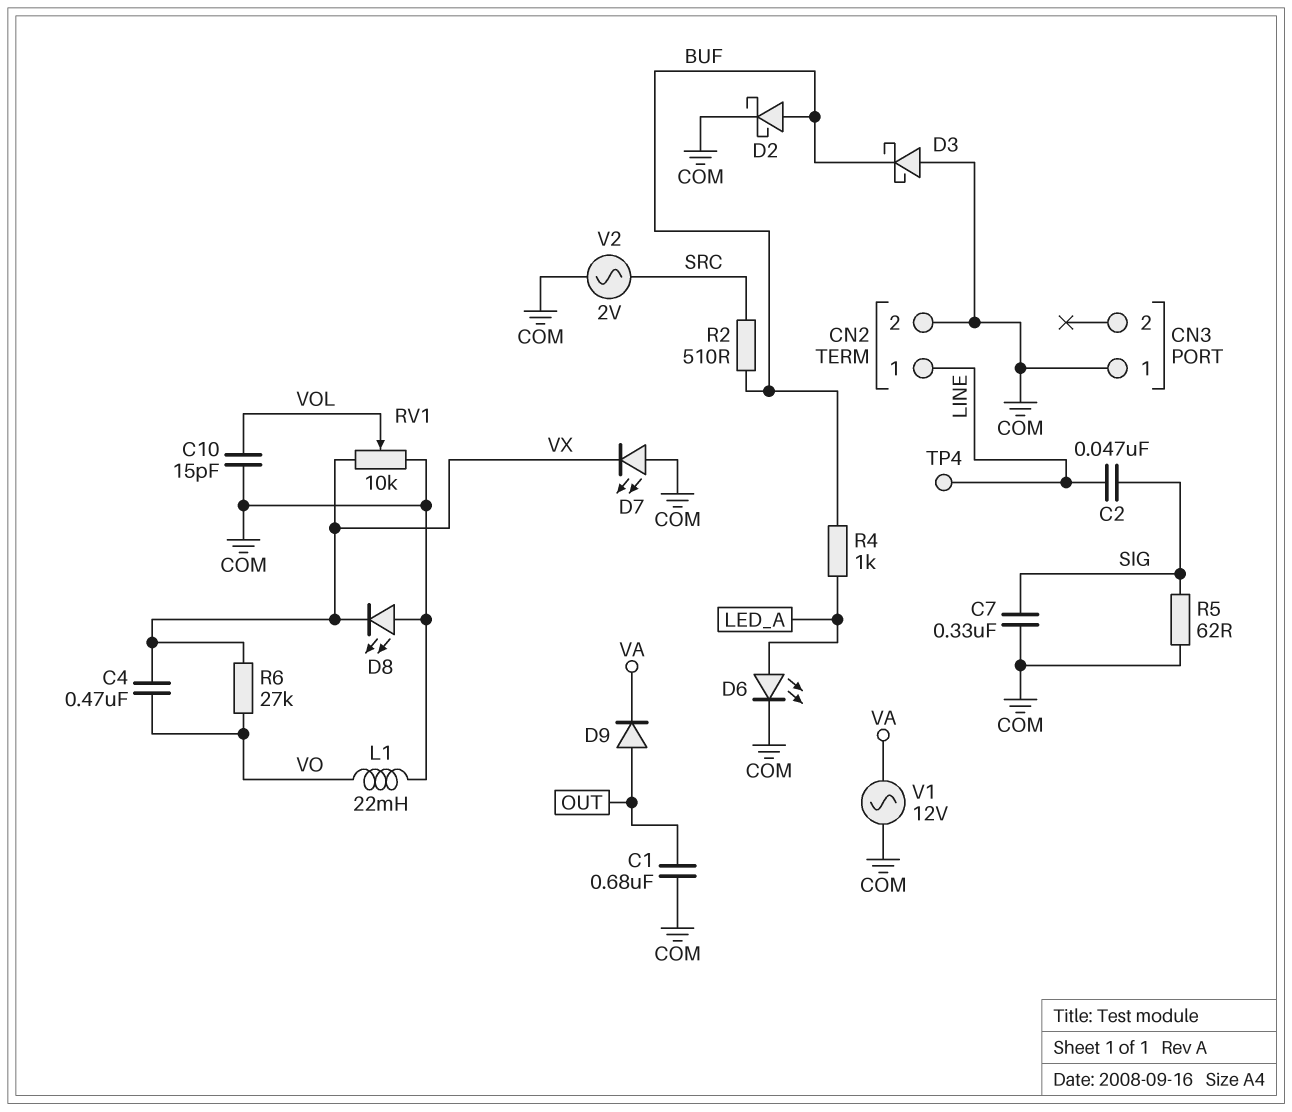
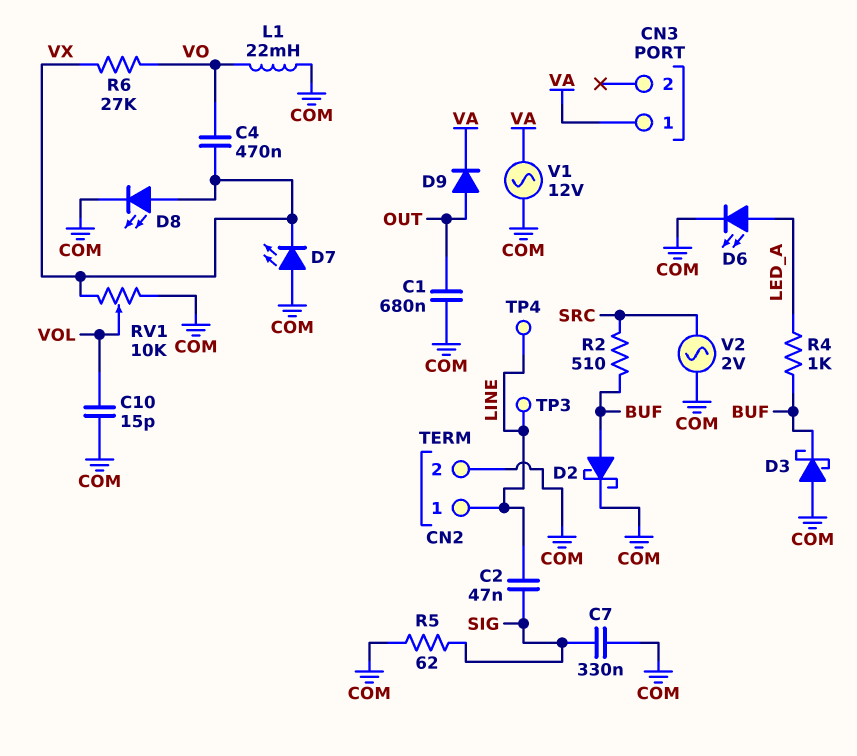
CN3 pin 1: COM -> VA
D8: LED (A COM, K VX) -> LED (A VX, K COM)
TP3: none -> test point (LINE)

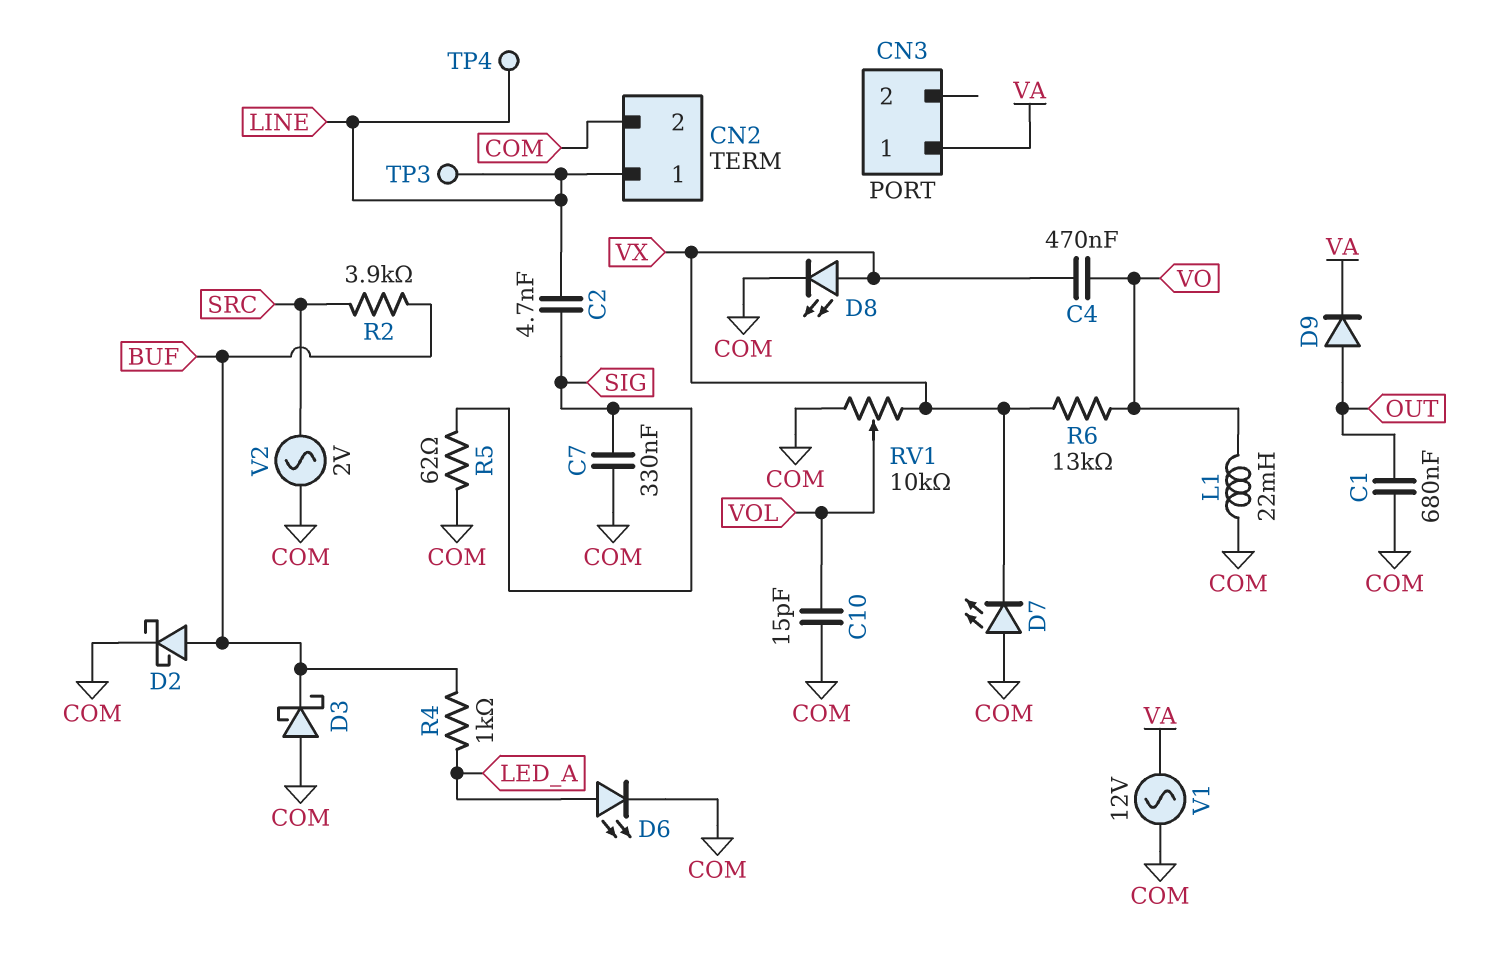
C2: 47nF (LINE, SIG) -> 4.7nF (LINE, SIG)
R2: 510 (BUF, SRC) -> 3.9k (BUF, SRC)
R6: 27k (VO, VX) -> 13k (VO, VX)

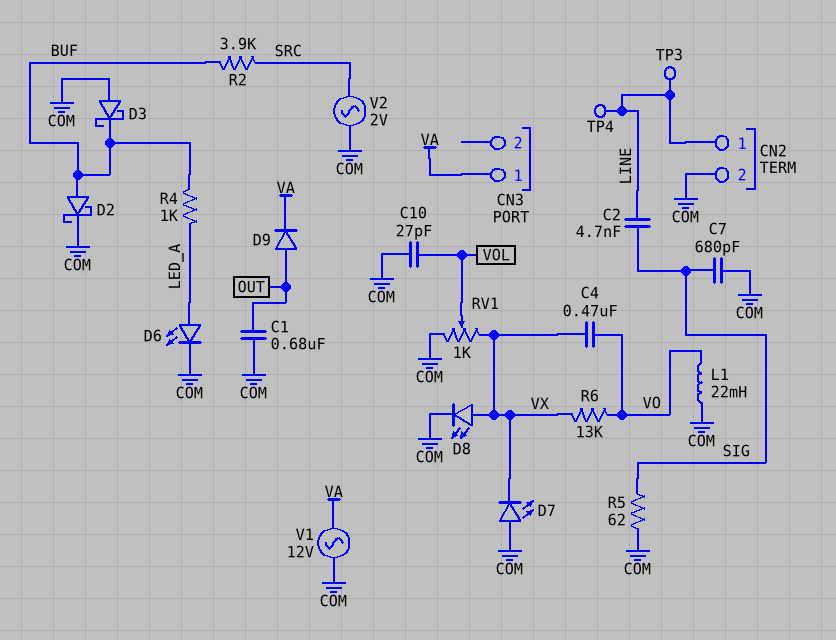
C7: 330nF (COM, SIG) -> 680pF (COM, SIG)
C10: 15pF (COM, VOL) -> 27pF (COM, VOL)
RV1: 10k (COM, VX, wiper VOL) -> 1k (COM, VX, wiper VOL)

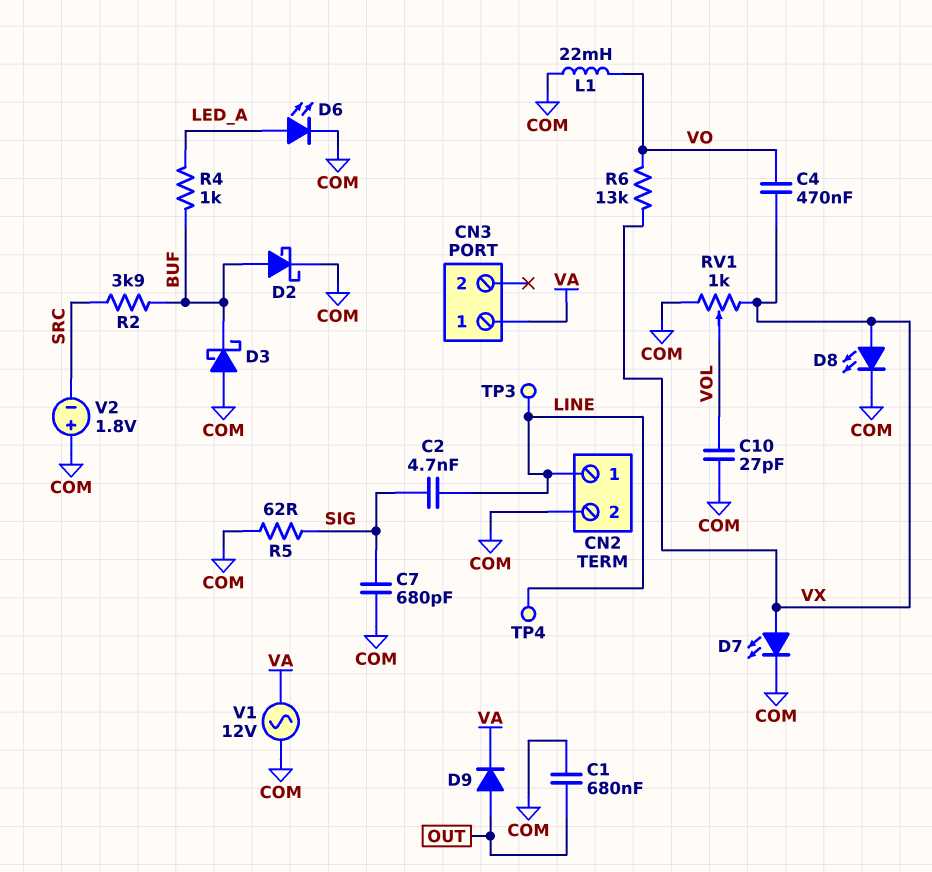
D7: LED (A COM, K VX) -> LED (A VX, K COM)
V2: AC 2V (COM, SRC) -> 1.8V (plus COM, minus SRC)

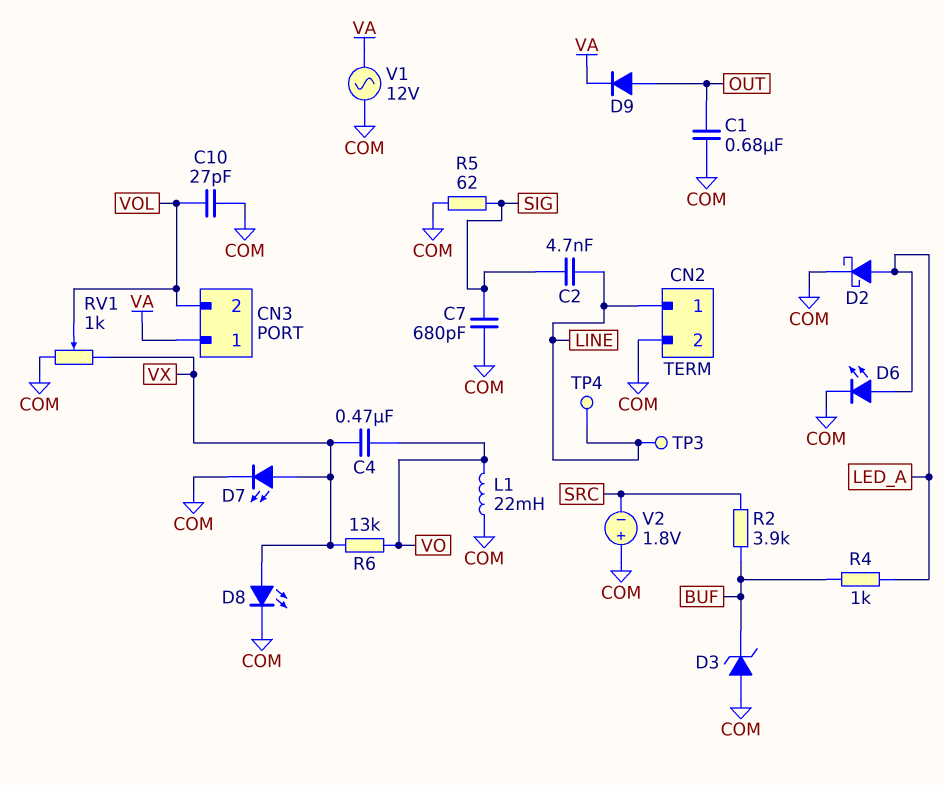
CN3 pin 2: none -> VOL
D2: schottky (A BUF, K COM) -> schottky (A LED_A, K COM)
D3: schottky (A COM, K BUF) -> zener (A COM, K BUF)

